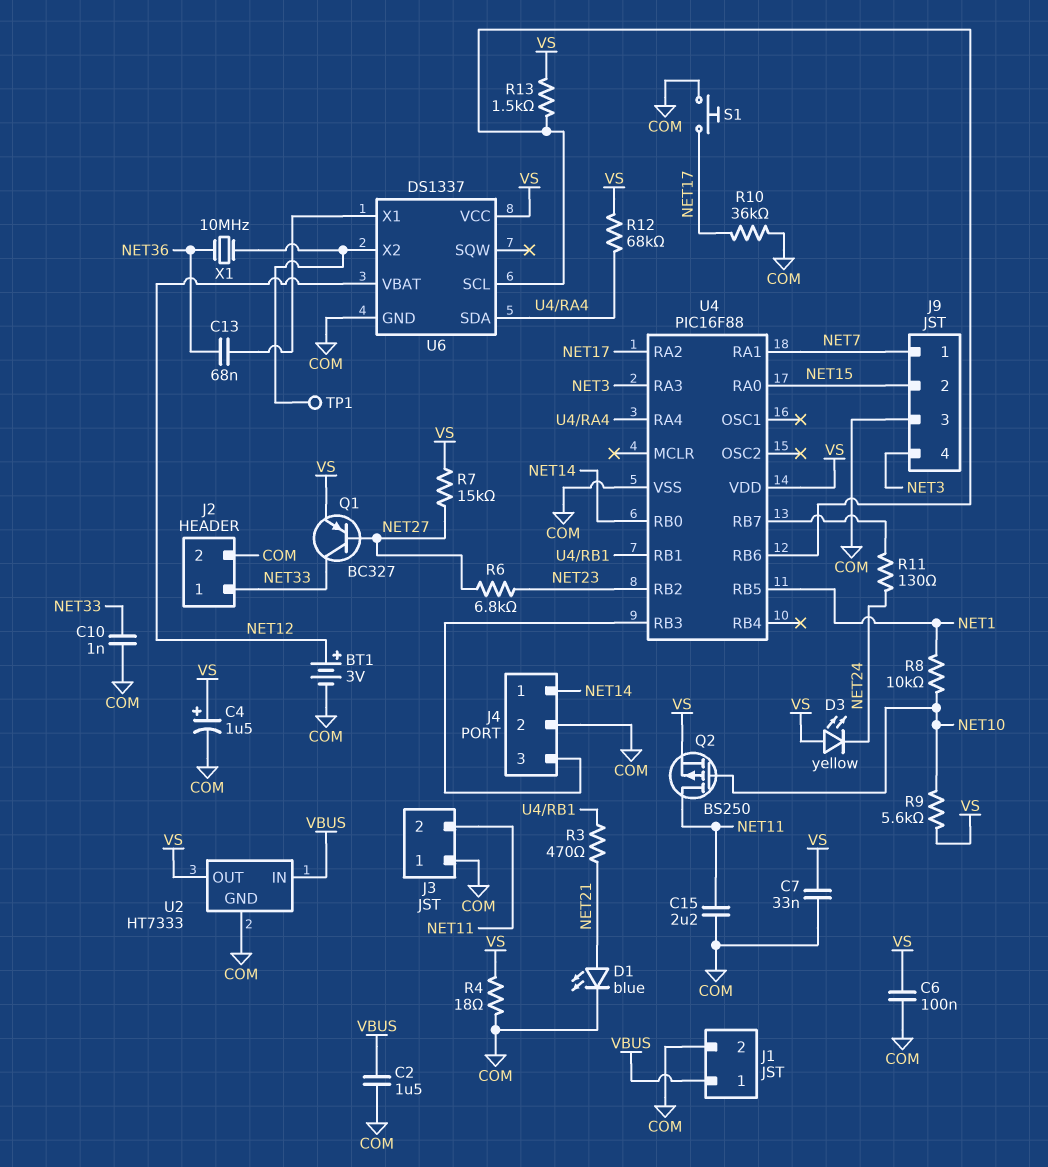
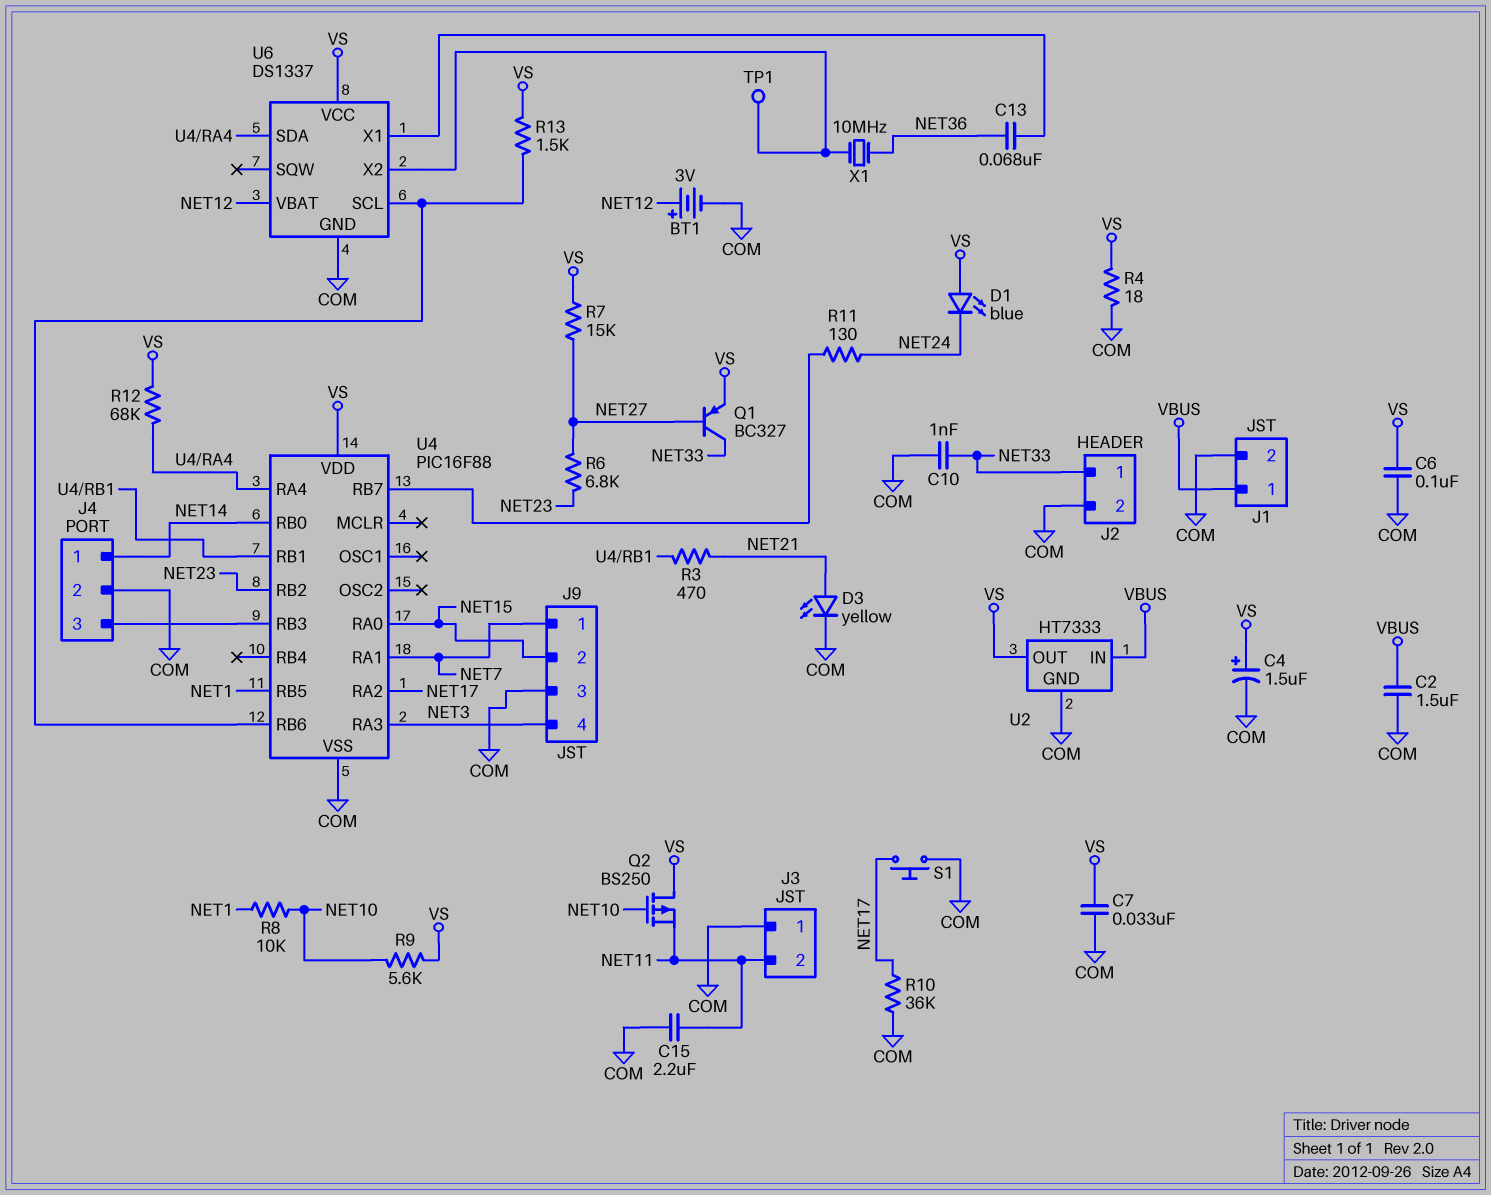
D1: LED blue (A NET21, K COM) -> LED blue (A VS, K NET24)
D3: LED yellow (A VS, K NET24) -> LED yellow (A NET21, K COM)
Q2: PMOS BS250 (G NET10, D NET11, S VS) -> PMOS BS250 (G NET10, D VS, S NET11)

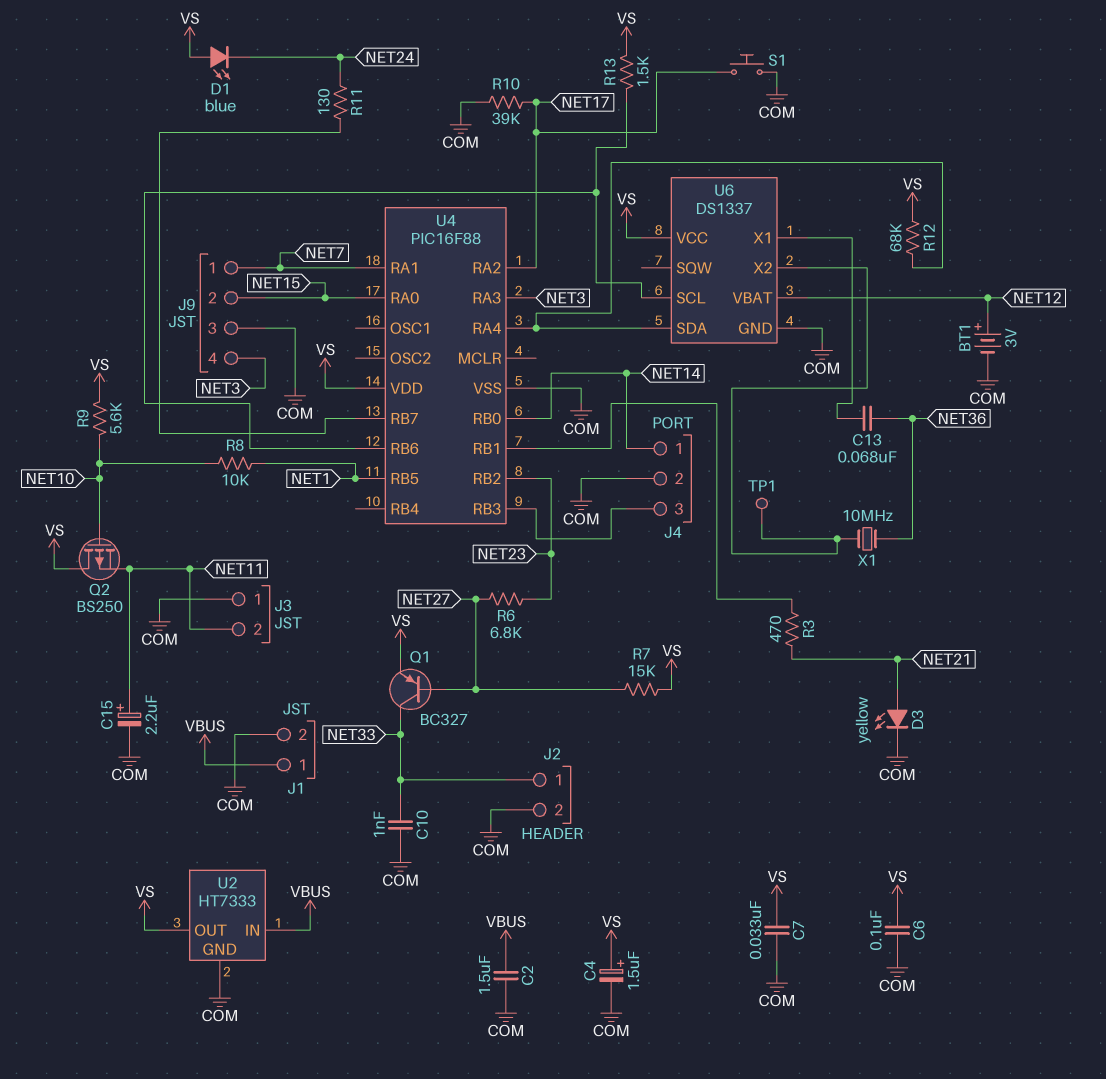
C15: 2.2uF (COM, NET11) -> 2.2uF (plus NET11, minus COM)
R4: 18 (COM, VS) -> none
R10: 36k (COM, NET17) -> 39k (COM, NET17)

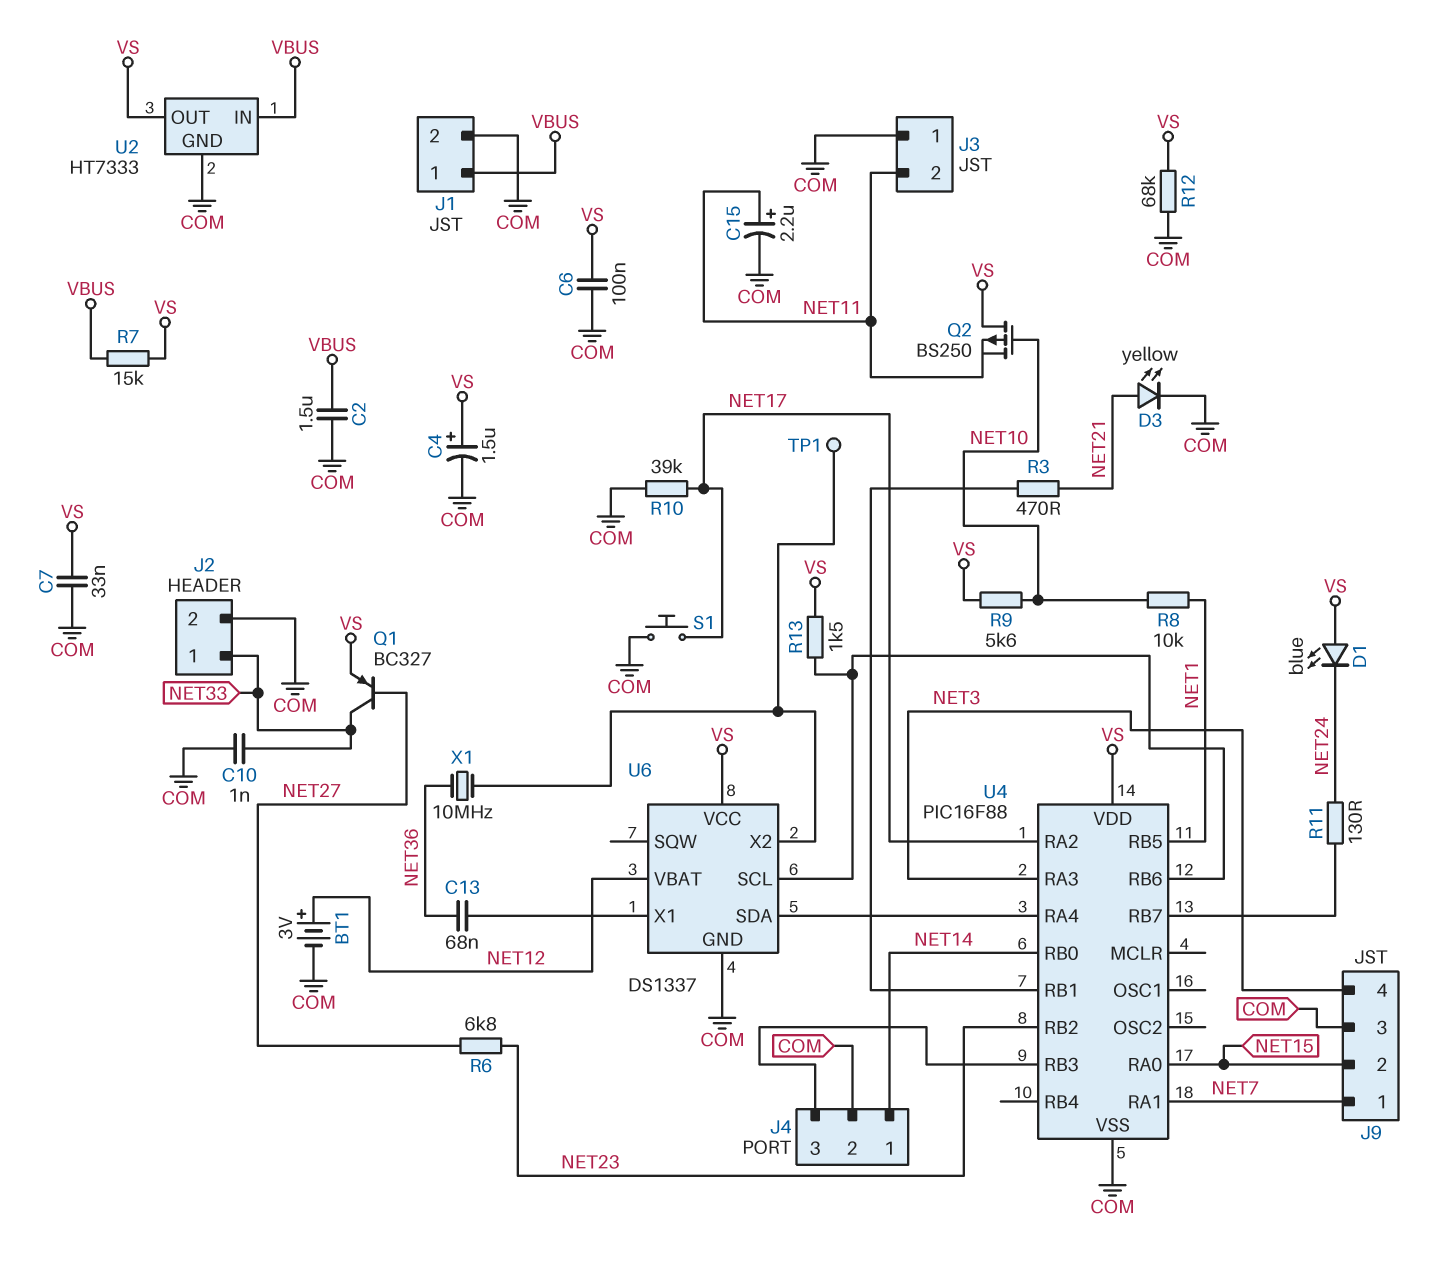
R7: 15k (NET27, VS) -> 15k (VBUS, VS)
R12: 68k (U4/RA4, VS) -> 68k (COM, VS)

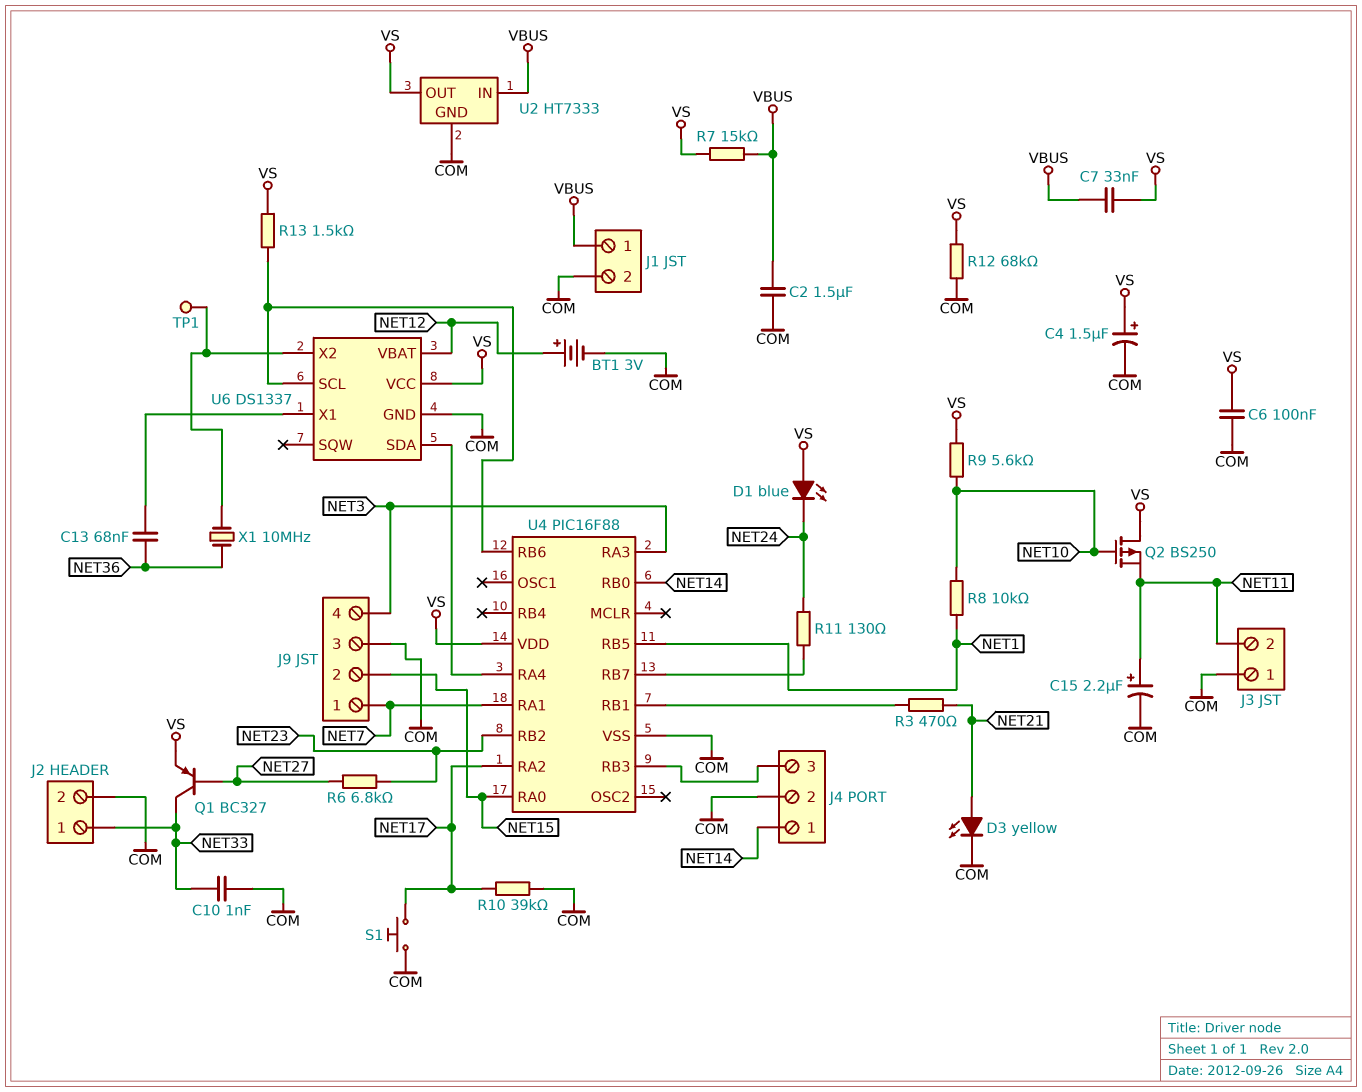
C7: 33nF (COM, VS) -> 33nF (VBUS, VS)

